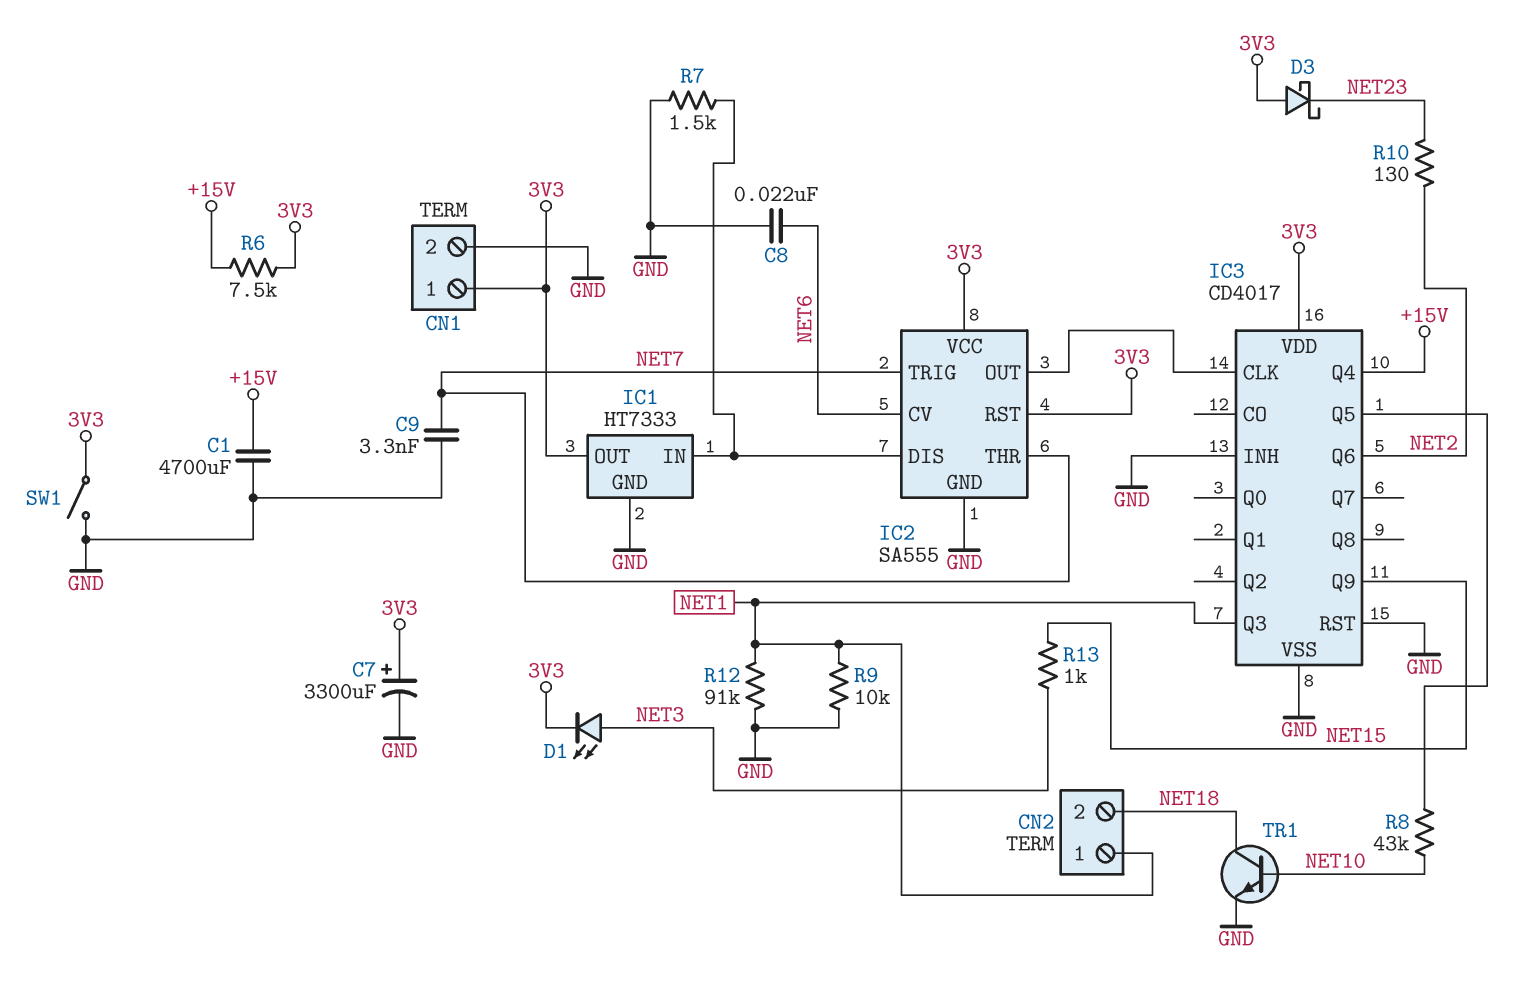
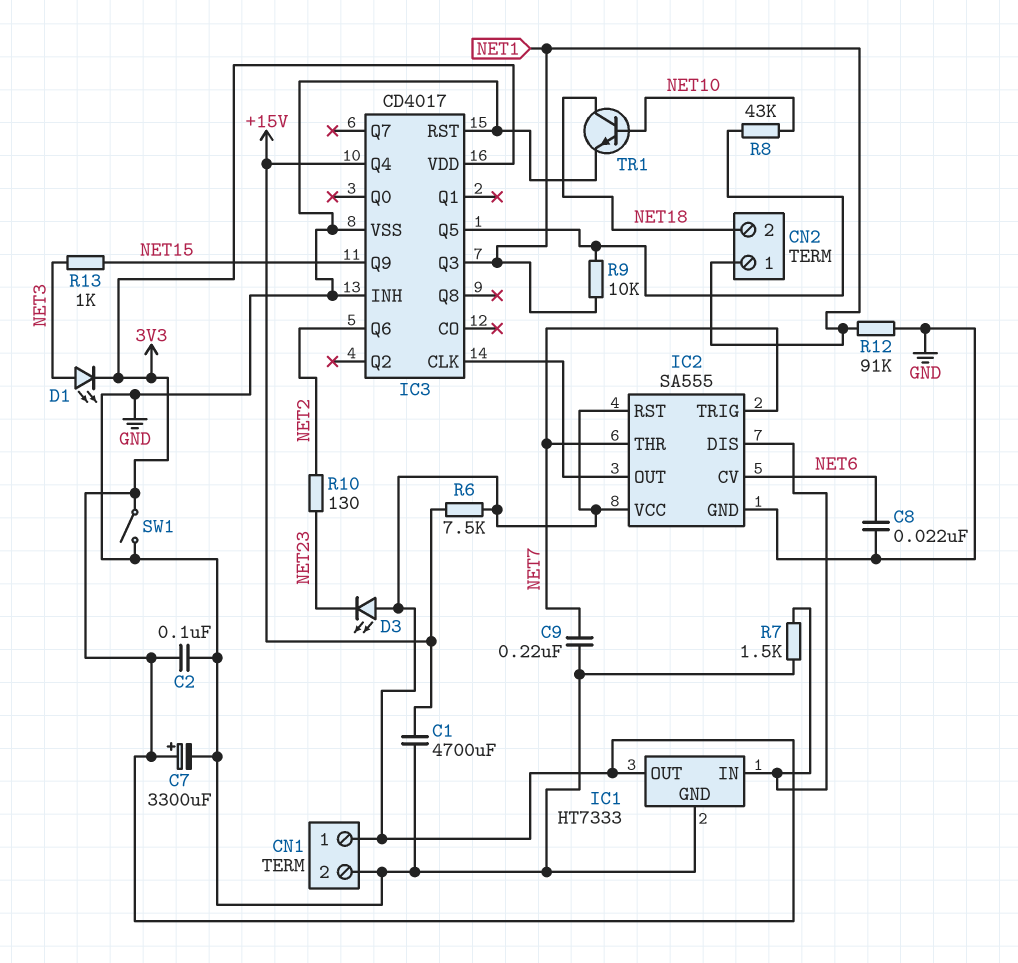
C2: none -> 100nF (3V3, GND)
C9: 3.3nF (GND, NET7) -> 220nF (GND, NET7)
D3: schottky (A 3V3, K NET23) -> LED (A 3V3, K NET23)
R9: 10k (GND, NET1) -> 10k (IC3/Q5, NET1)

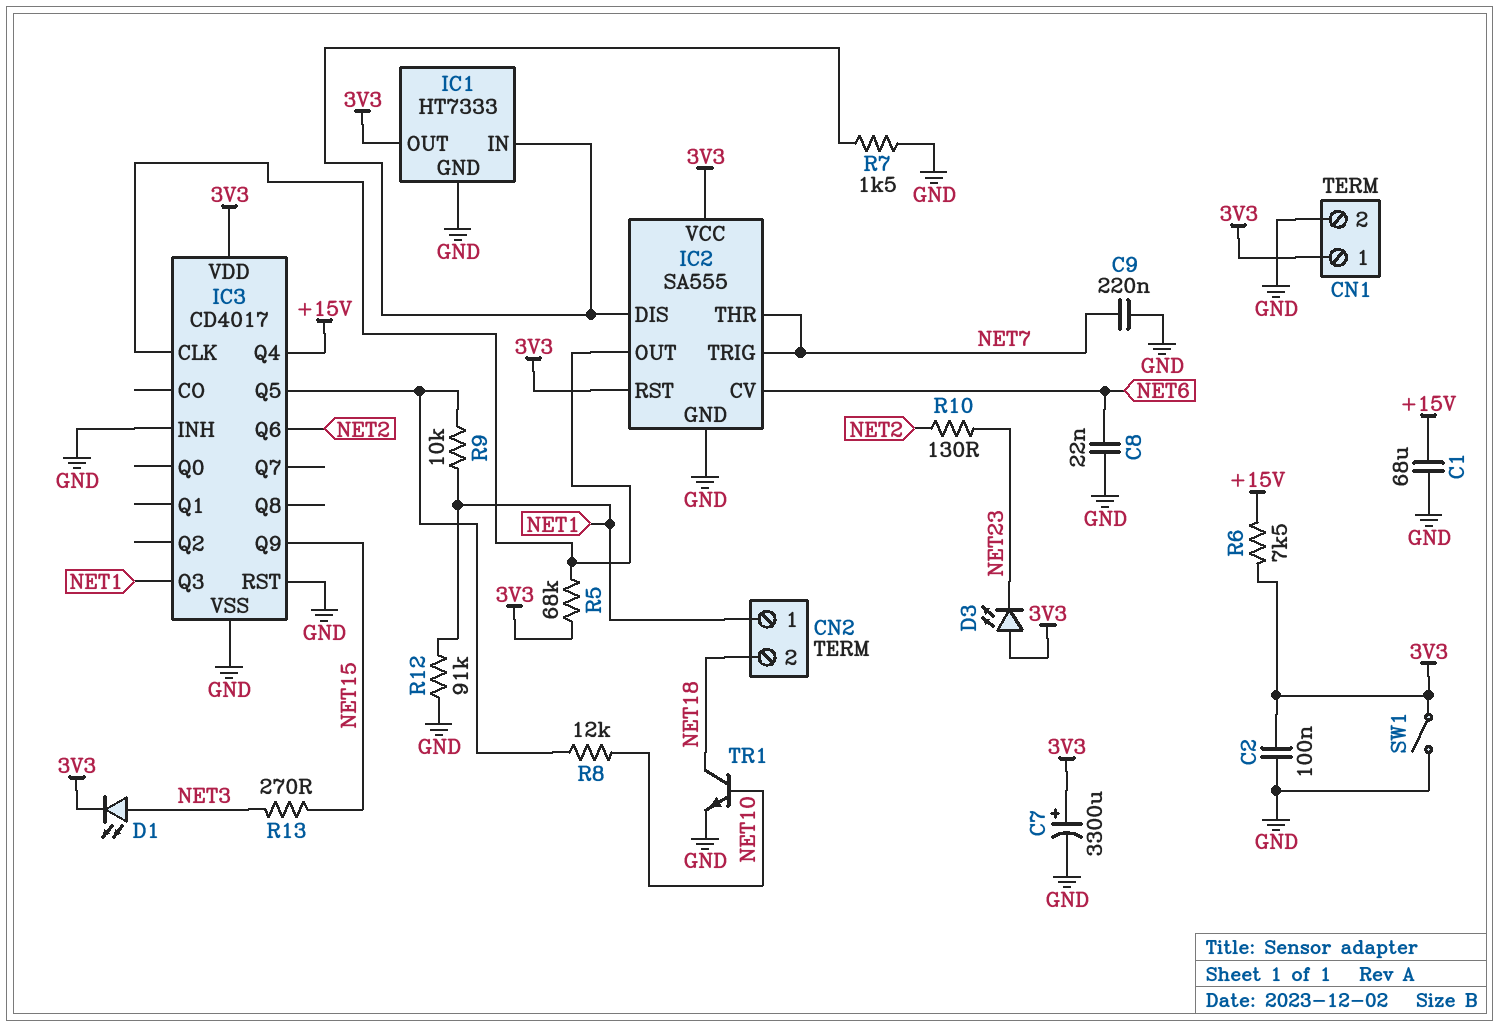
C1: 4700uF (+15V, GND) -> 68uF (+15V, GND)
R5: none -> 68k (3V3, IC2/OUT)
R8: 43k (IC3/Q5, NET10) -> 12k (IC3/Q5, NET10)
R13: 1k (NET3, NET15) -> 270 (NET3, NET15)

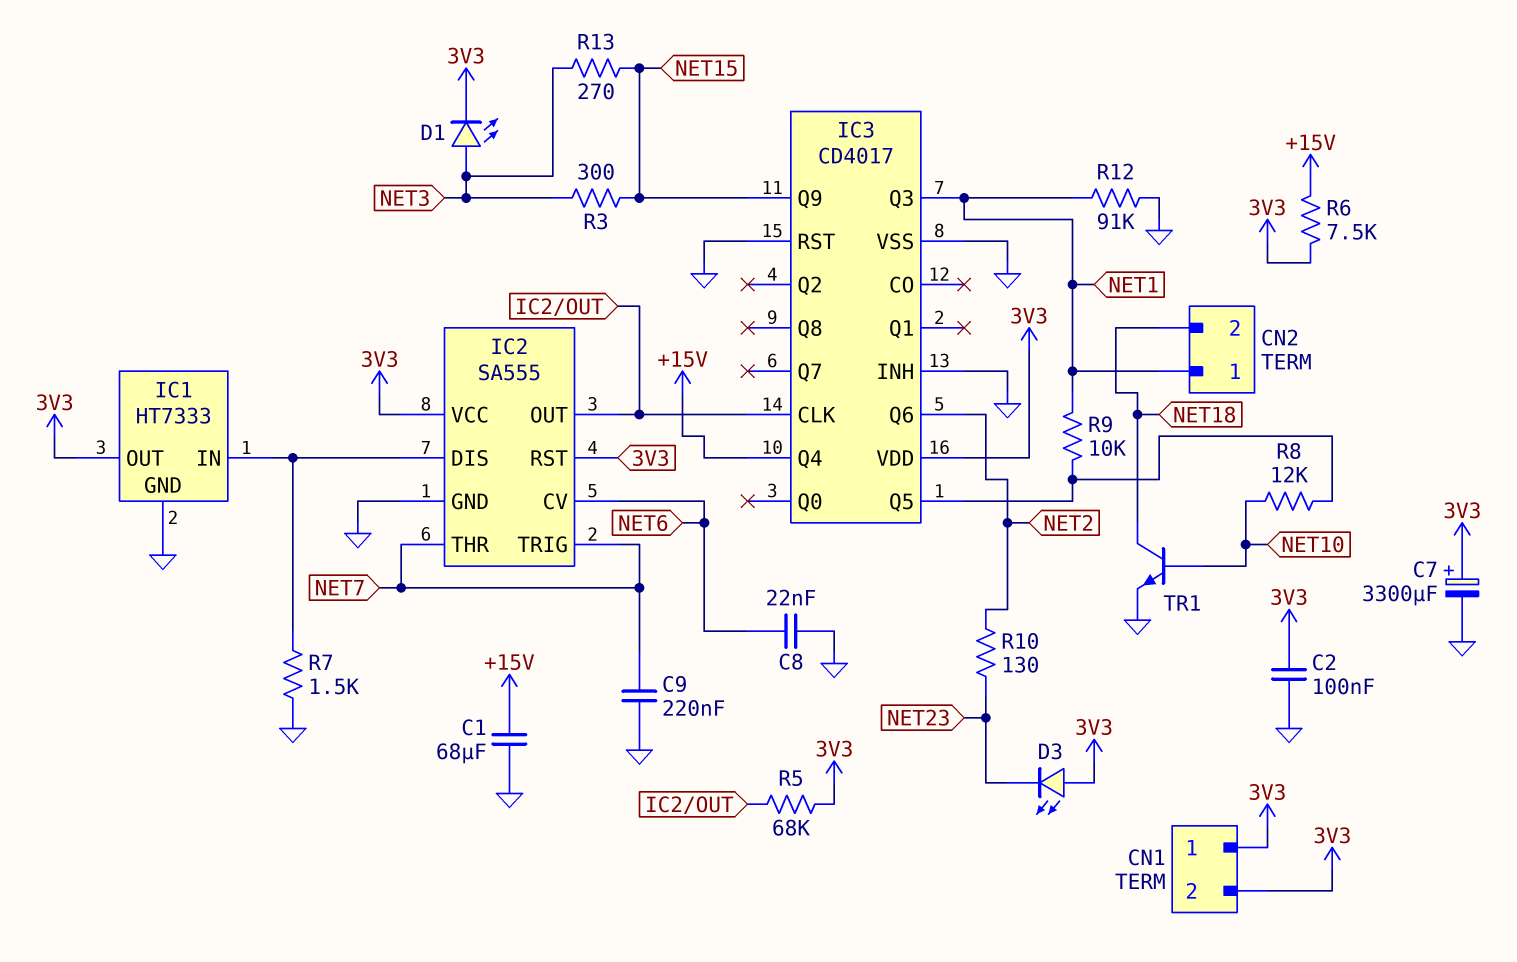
CN1 pin 2: GND -> 3V3
R3: none -> 300 (NET3, NET15)
SW1: switch (3V3, GND) -> none

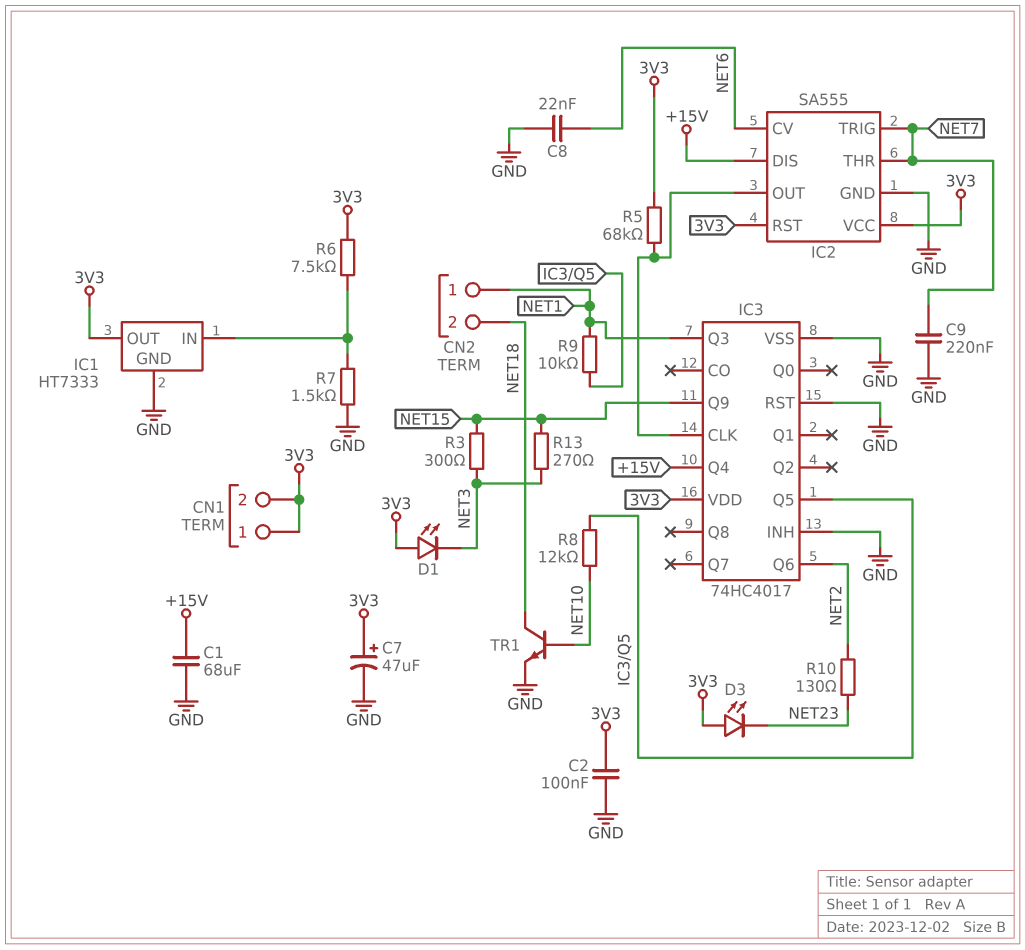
C7: 3300uF (plus 3V3, minus GND) -> 47uF (plus 3V3, minus GND)
D1: LED (A NET3, K 3V3) -> LED (A 3V3, K NET3)
IC2 pin DIS: IC1/IN -> +15V
IC3: CD4017 -> 74HC4017
R6: 7.5k (+15V, 3V3) -> 7.5k (3V3, IC1/IN)
R12: 91k (GND, NET1) -> none

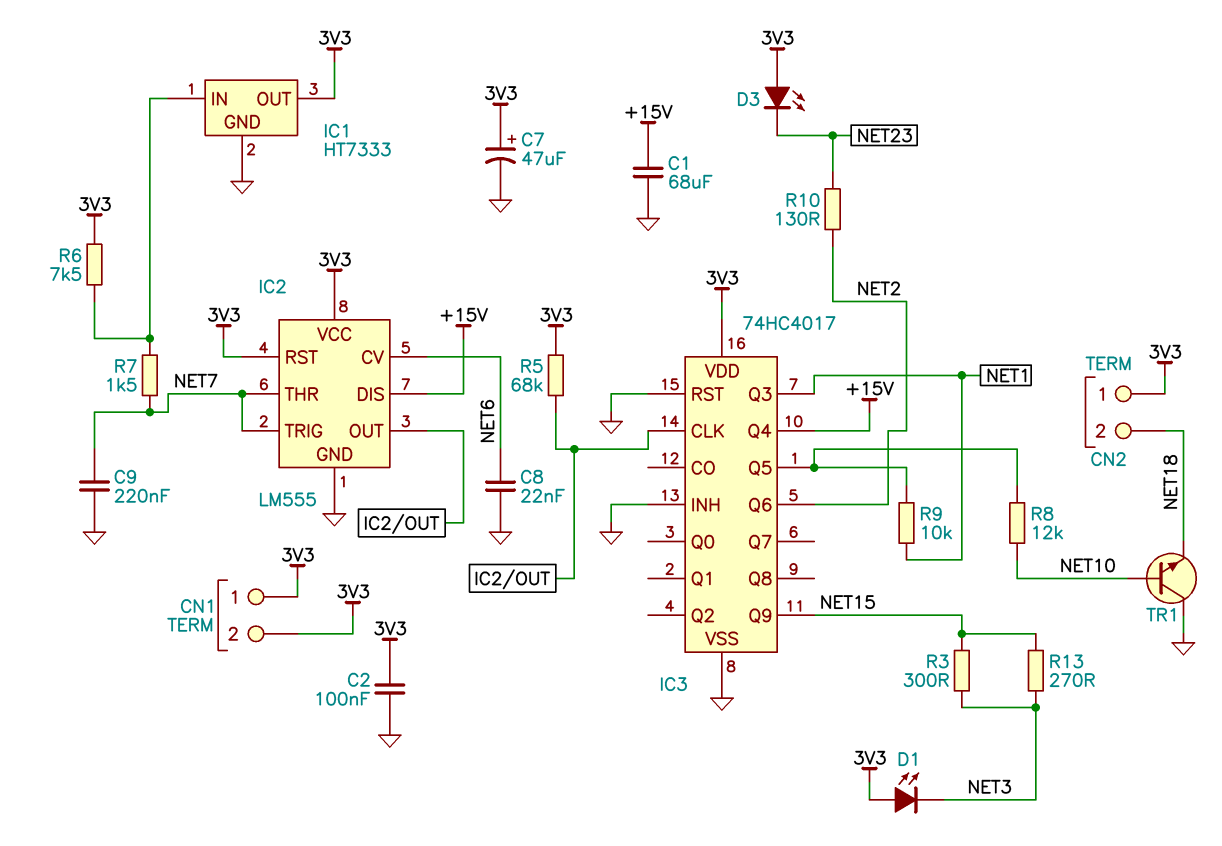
CN2 pin 1: NET1 -> 3V3
IC2: SA555 -> LM555
R7: 1.5k (GND, IC1/IN) -> 1.5k (IC1/IN, NET7)
TR1: NPN (B NET10, C NET18, E GND) -> NPN (B NET10, C GND, E NET18)

